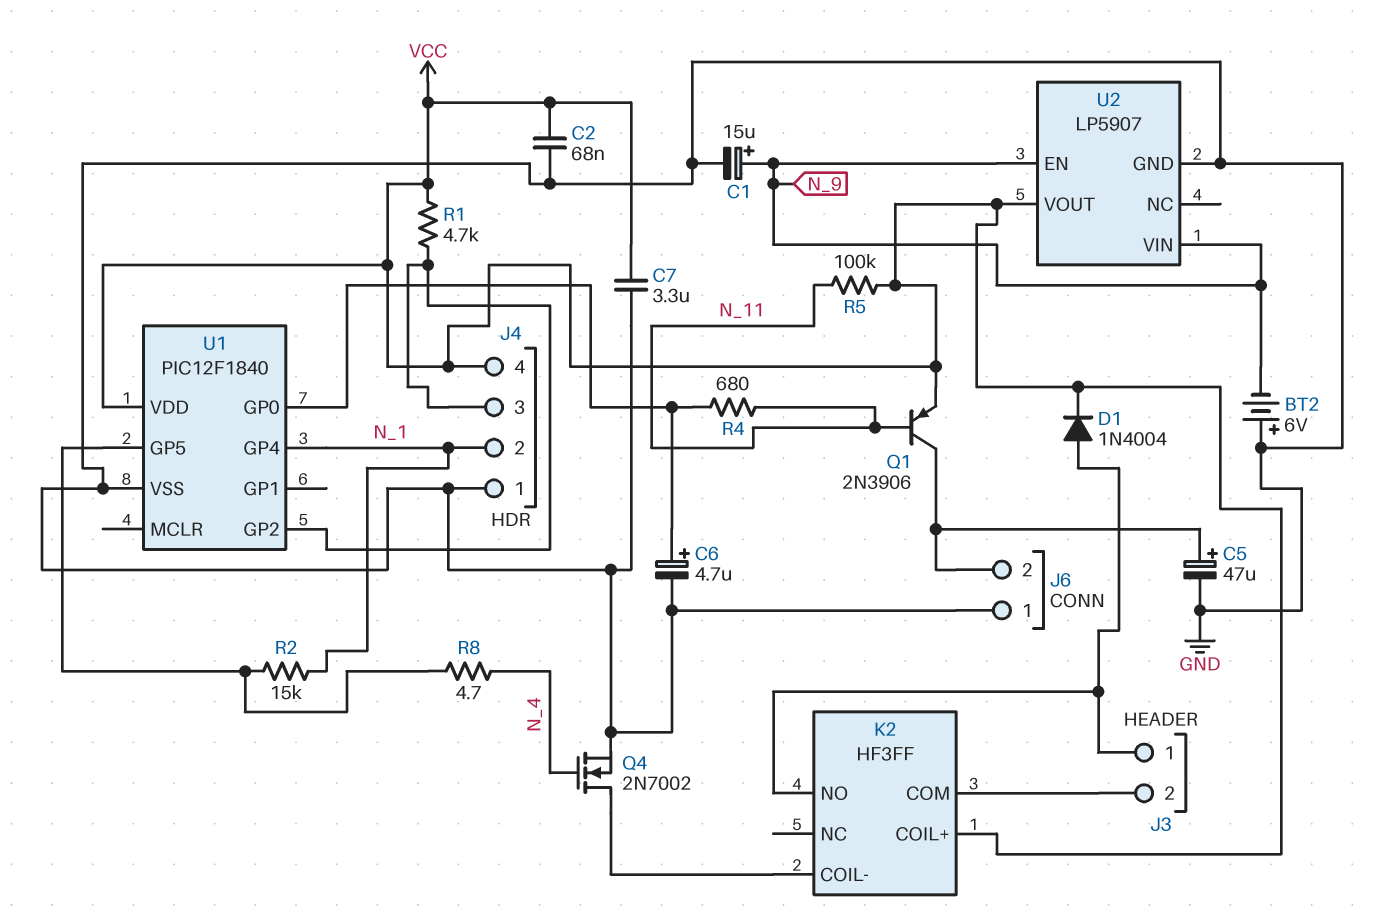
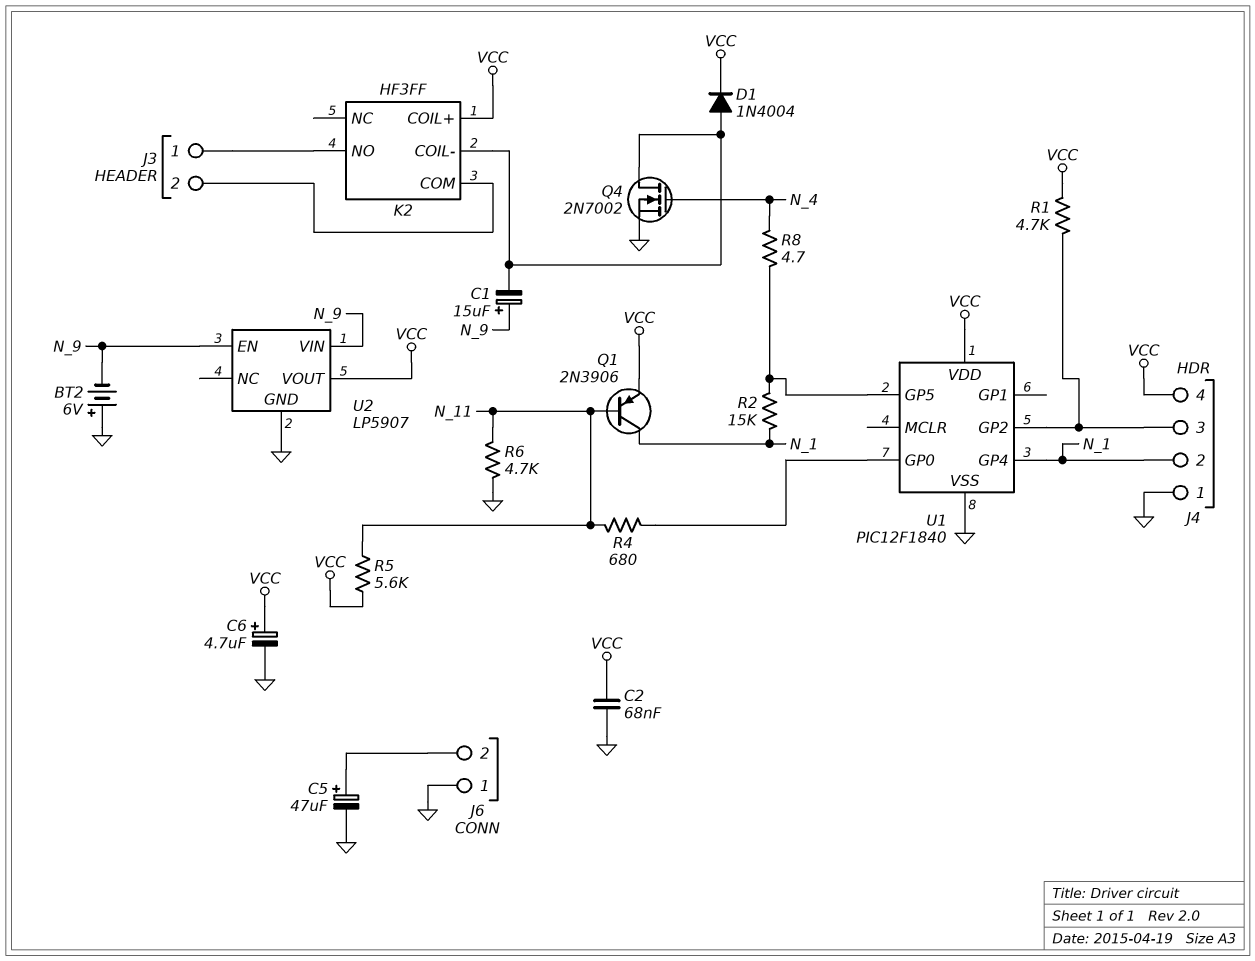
C1: 15uF (plus N_9, minus GND) -> 15uF (plus N_9, minus K2/COIL-)
C6: 4.7uF (plus U1/GP0, minus GND) -> 4.7uF (plus VCC, minus GND)
C7: 3.3uF (GND, VCC) -> none
D1: diode 1N4004 (A J3/1, K VCC) -> diode 1N4004 (A K2/COIL-, K VCC)
Q1: PNP 2N3906 (B N_11, C J6/2, E VCC) -> PNP 2N3906 (B N_11, C N_1, E VCC)
R5: 100k (N_11, VCC) -> 5.6k (N_11, VCC)
R6: none -> 4.7k (GND, N_11)

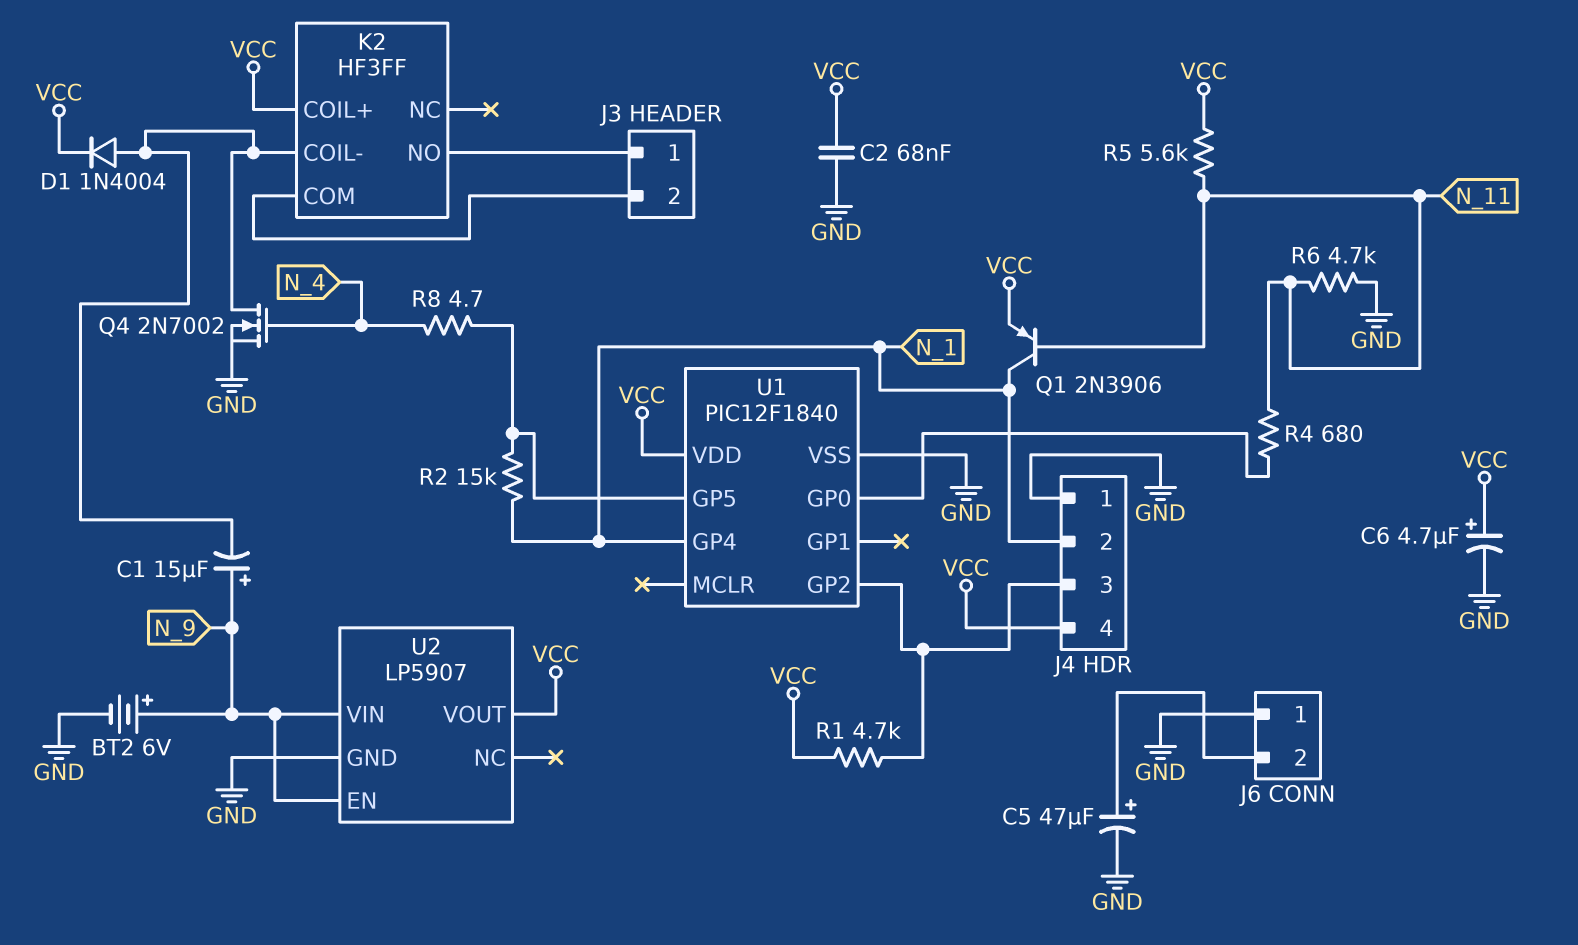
BT2: 6V (plus GND, minus N_9) -> 6V (plus N_9, minus GND)

